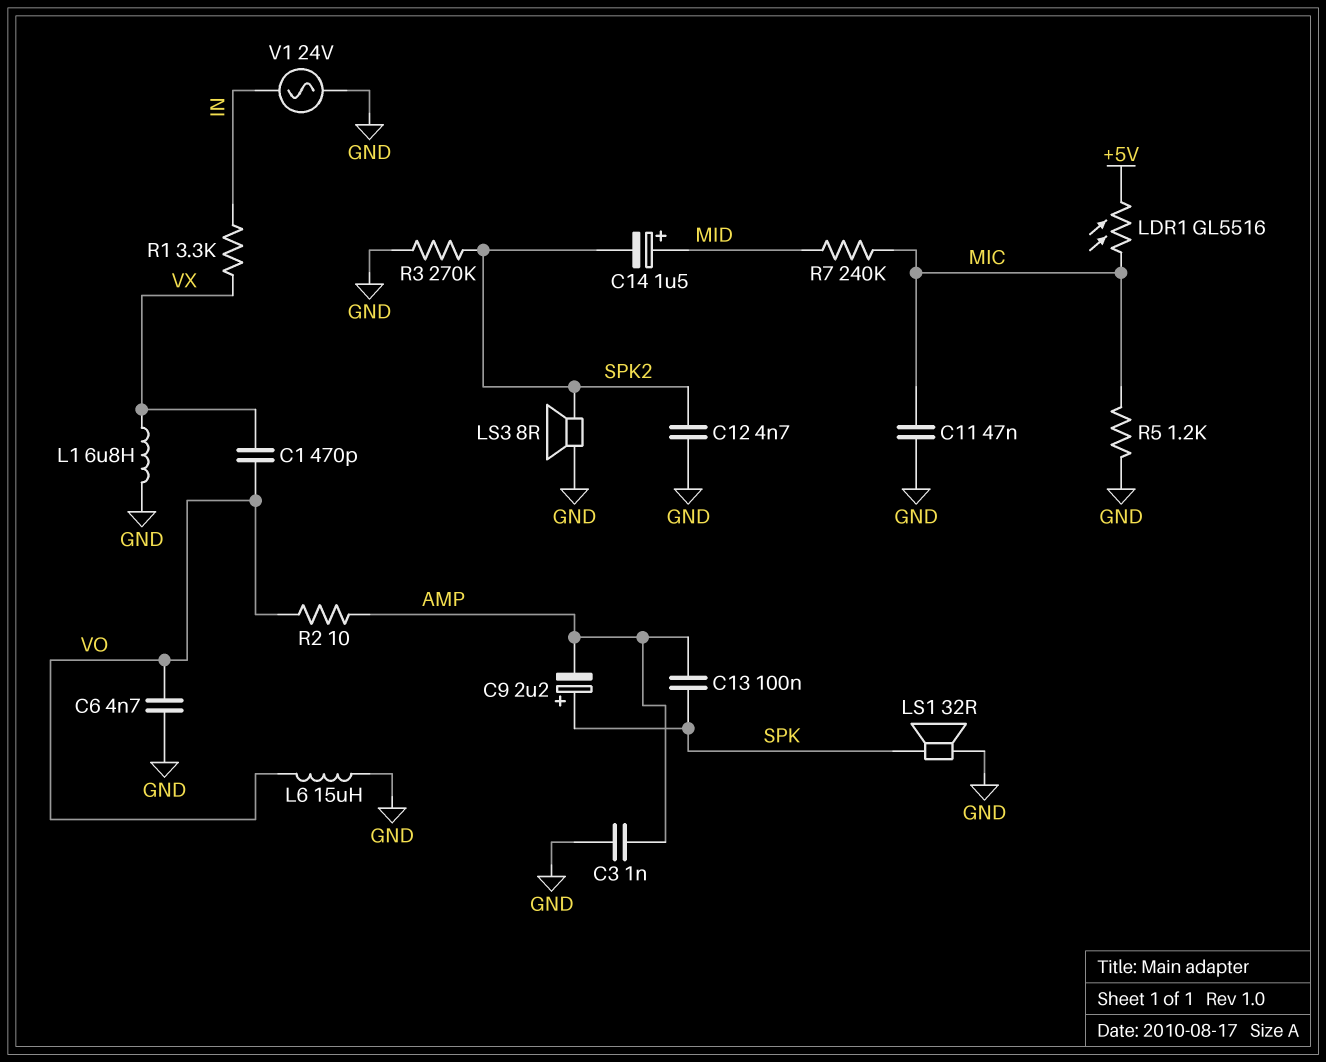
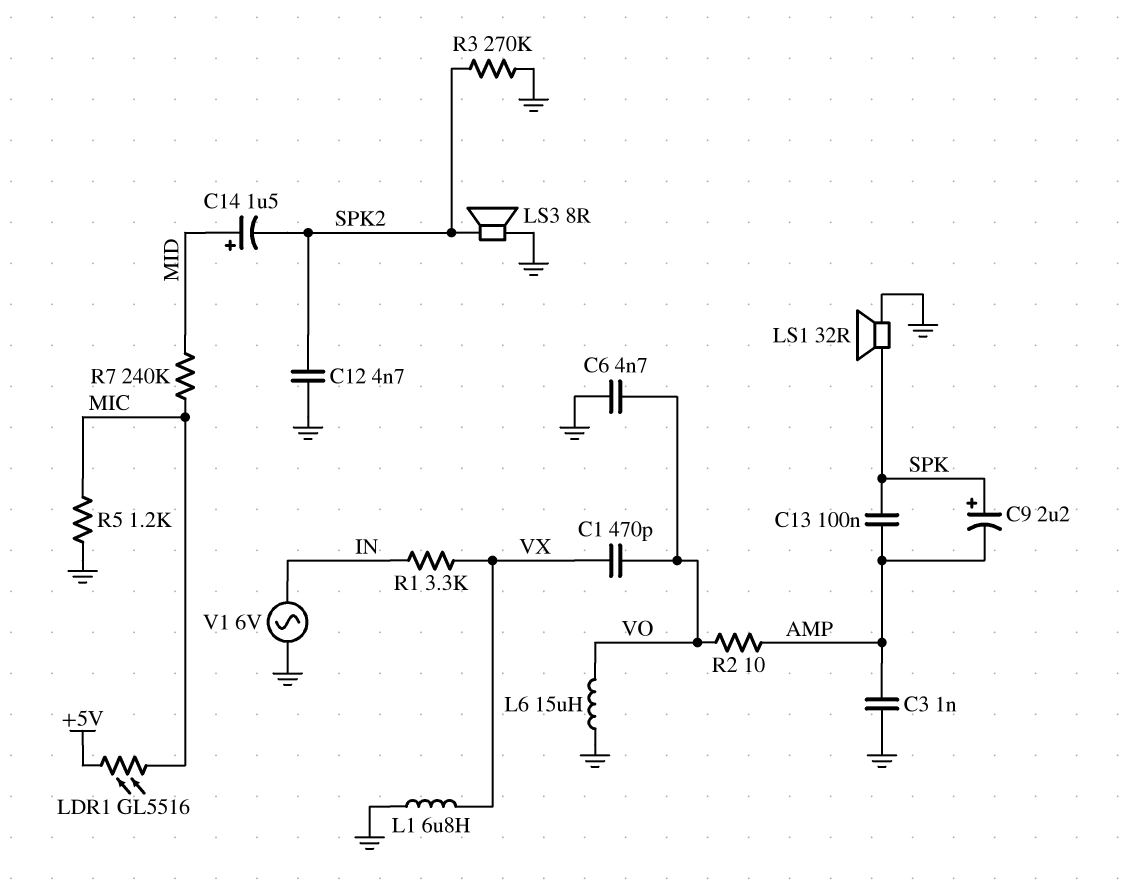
C11: 47nF (GND, MIC) -> none
V1: AC 24V (GND, IN) -> AC 6V (GND, IN)

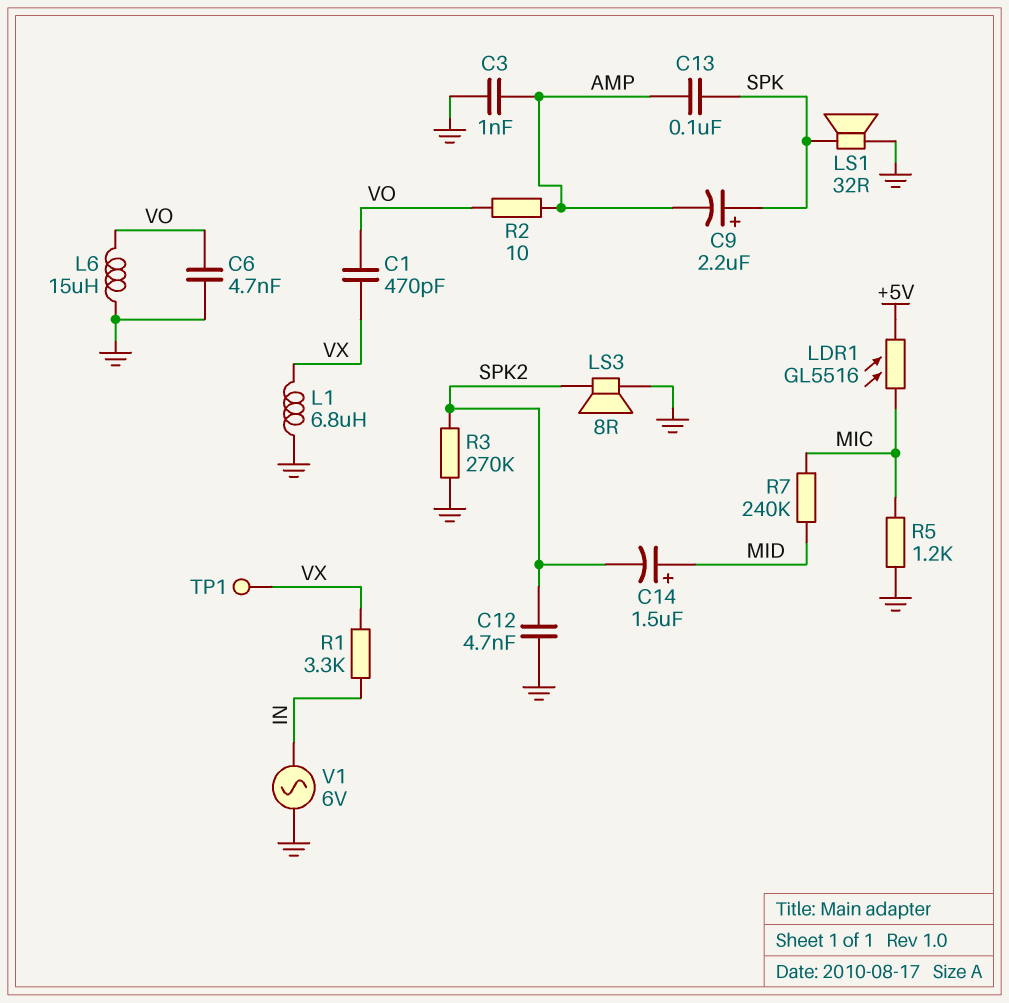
TP1: none -> test point (VX)

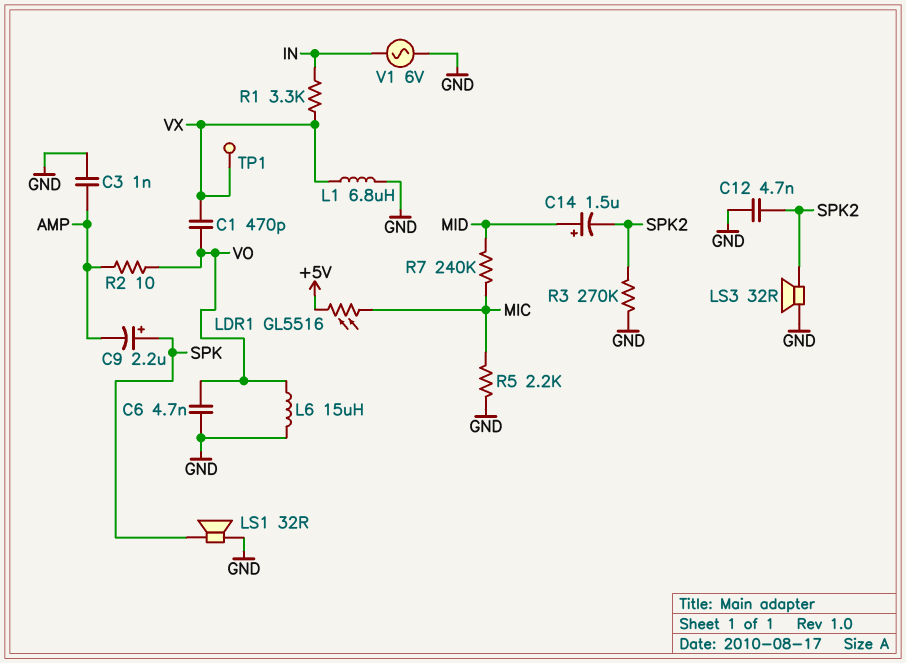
C13: 100nF (AMP, SPK) -> none
LS3: speaker 8R (GND, SPK2) -> speaker 32R (GND, SPK2)
R5: 1.2k (GND, MIC) -> 2.2k (GND, MIC)

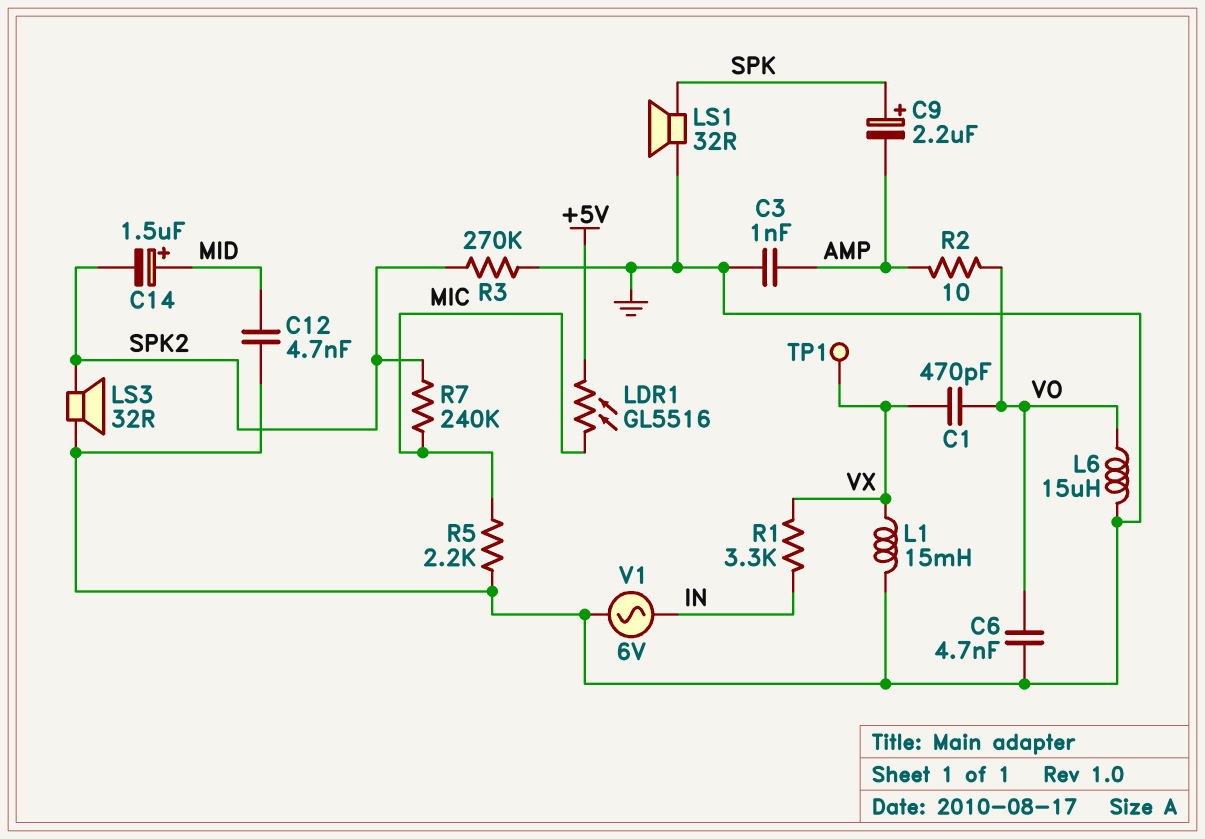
C12: 4.7nF (GND, SPK2) -> 4.7nF (GND, MID)
L1: 6.8uH (GND, VX) -> 15mH (GND, VX)
R7: 240k (MIC, MID) -> 240k (MIC, SPK2)

